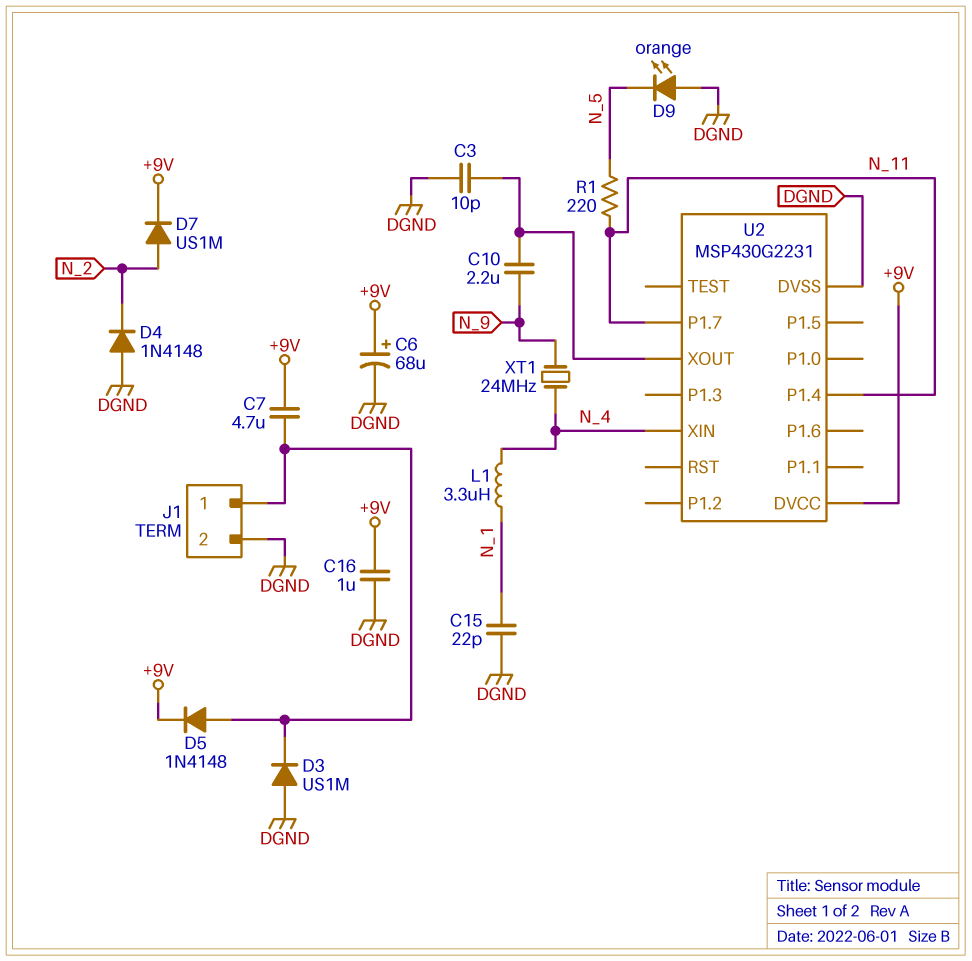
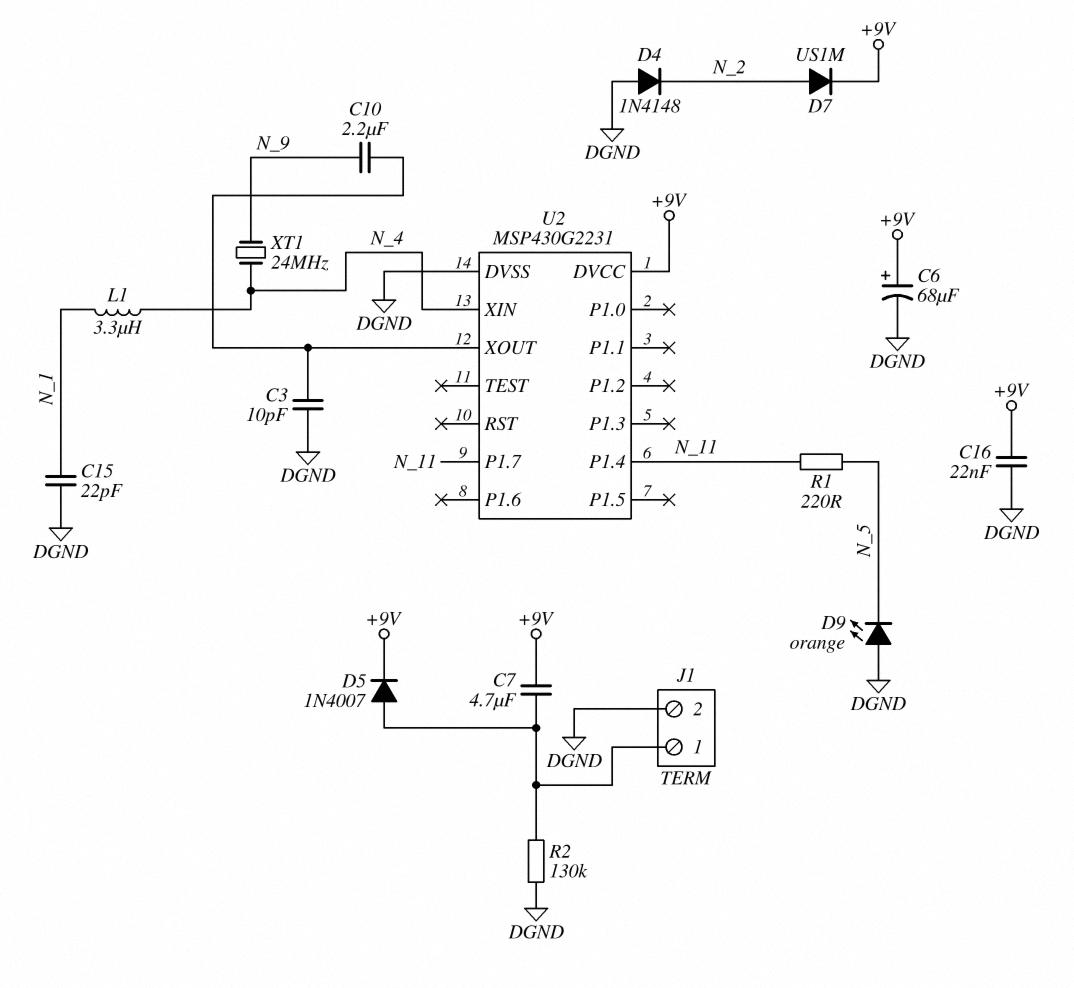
C16: 1uF (+9V, DGND) -> 22nF (+9V, DGND)
D3: diode US1M (A DGND, K J1/1) -> none
D5: diode 1N4148 (A J1/1, K +9V) -> diode 1N4007 (A J1/1, K +9V)
R2: none -> 130k (DGND, J1/1)

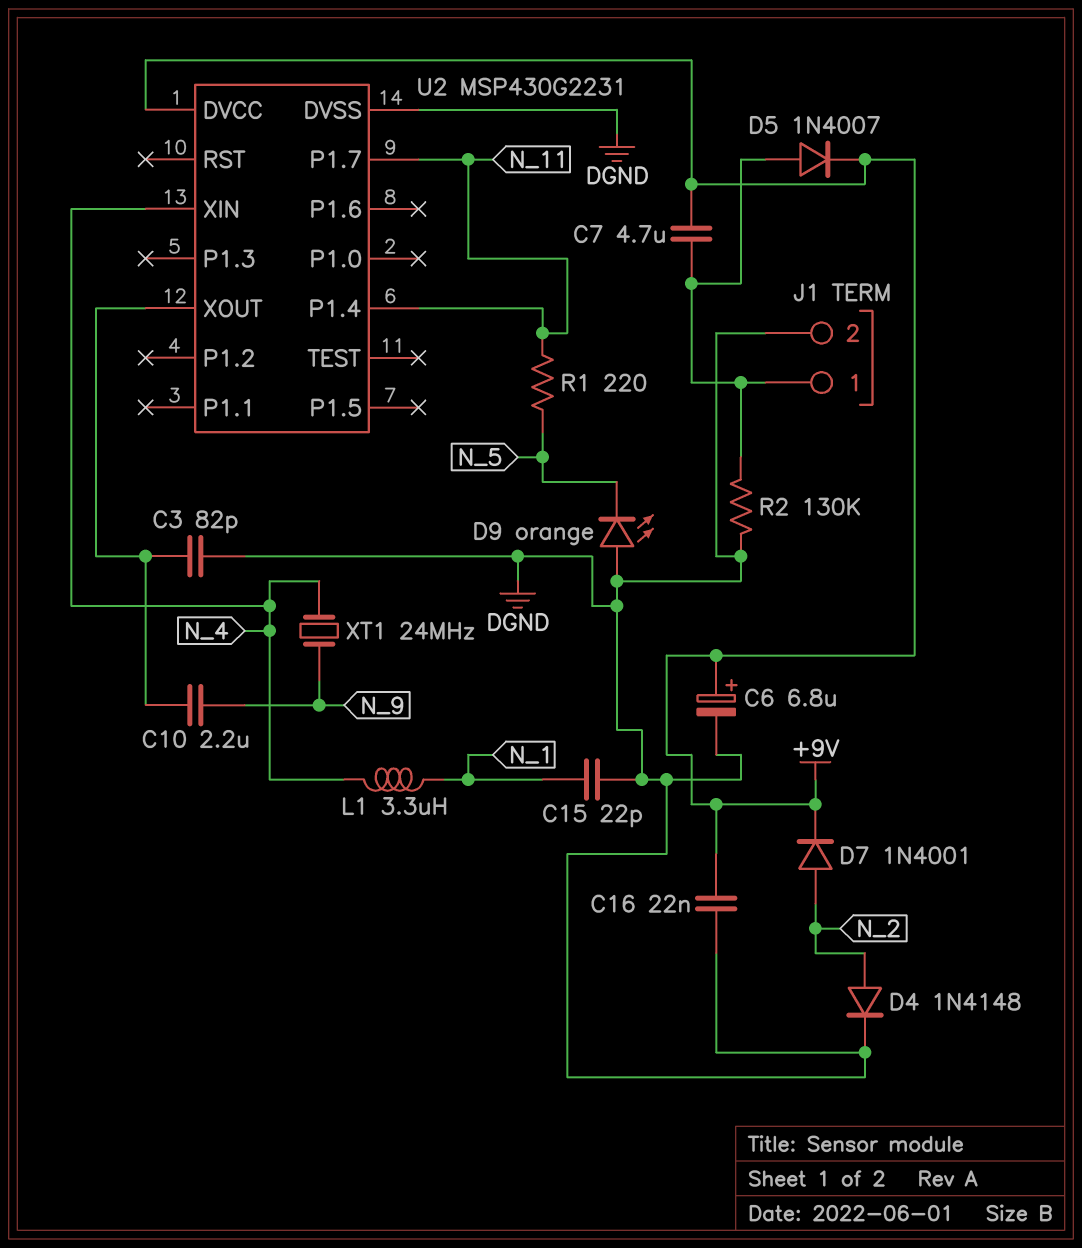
C3: 10pF (DGND, U2/XOUT) -> 82pF (DGND, U2/XOUT)
C6: 68uF (plus +9V, minus DGND) -> 6.8uF (plus +9V, minus DGND)
D4: diode 1N4148 (A DGND, K N_2) -> diode 1N4148 (A N_2, K DGND)
D7: diode US1M (A N_2, K +9V) -> diode 1N4001 (A N_2, K +9V)

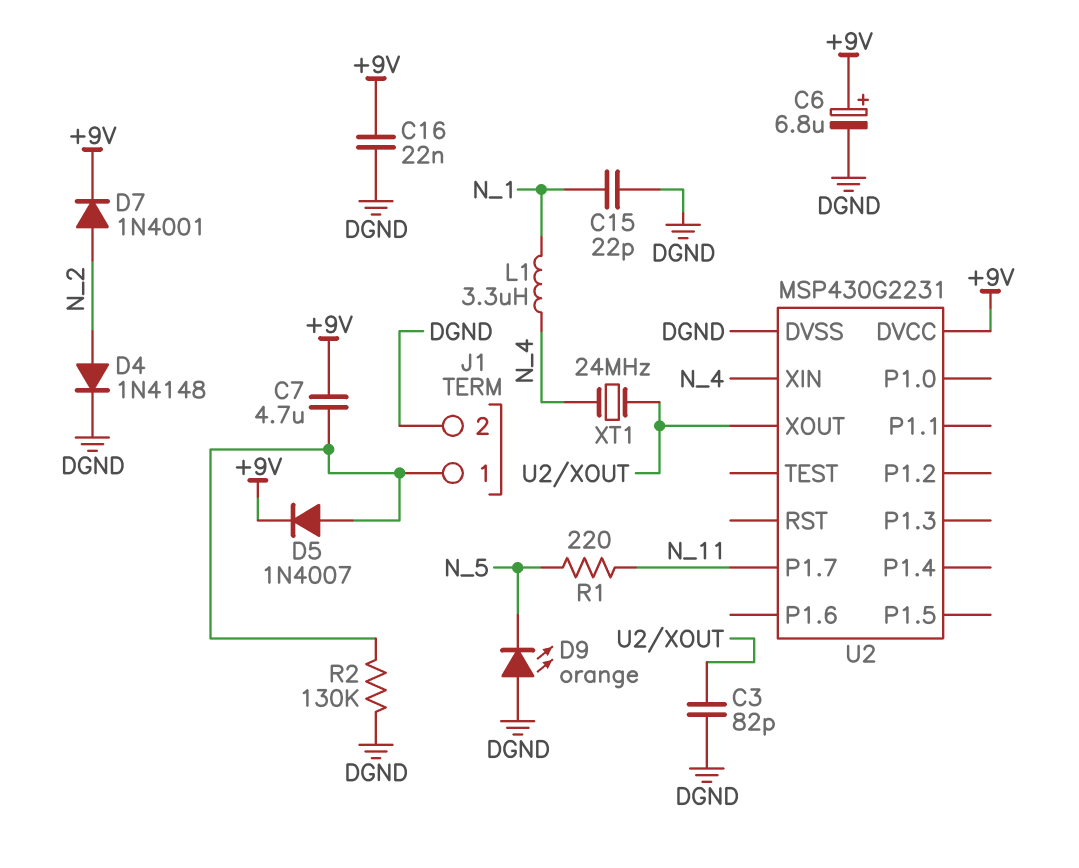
C10: 2.2uF (N_9, U2/XOUT) -> none
U2 pin P1.4: N_11 -> none
XT1: 24MHz (N_4, N_9) -> 24MHz (N_4, U2/XOUT)

